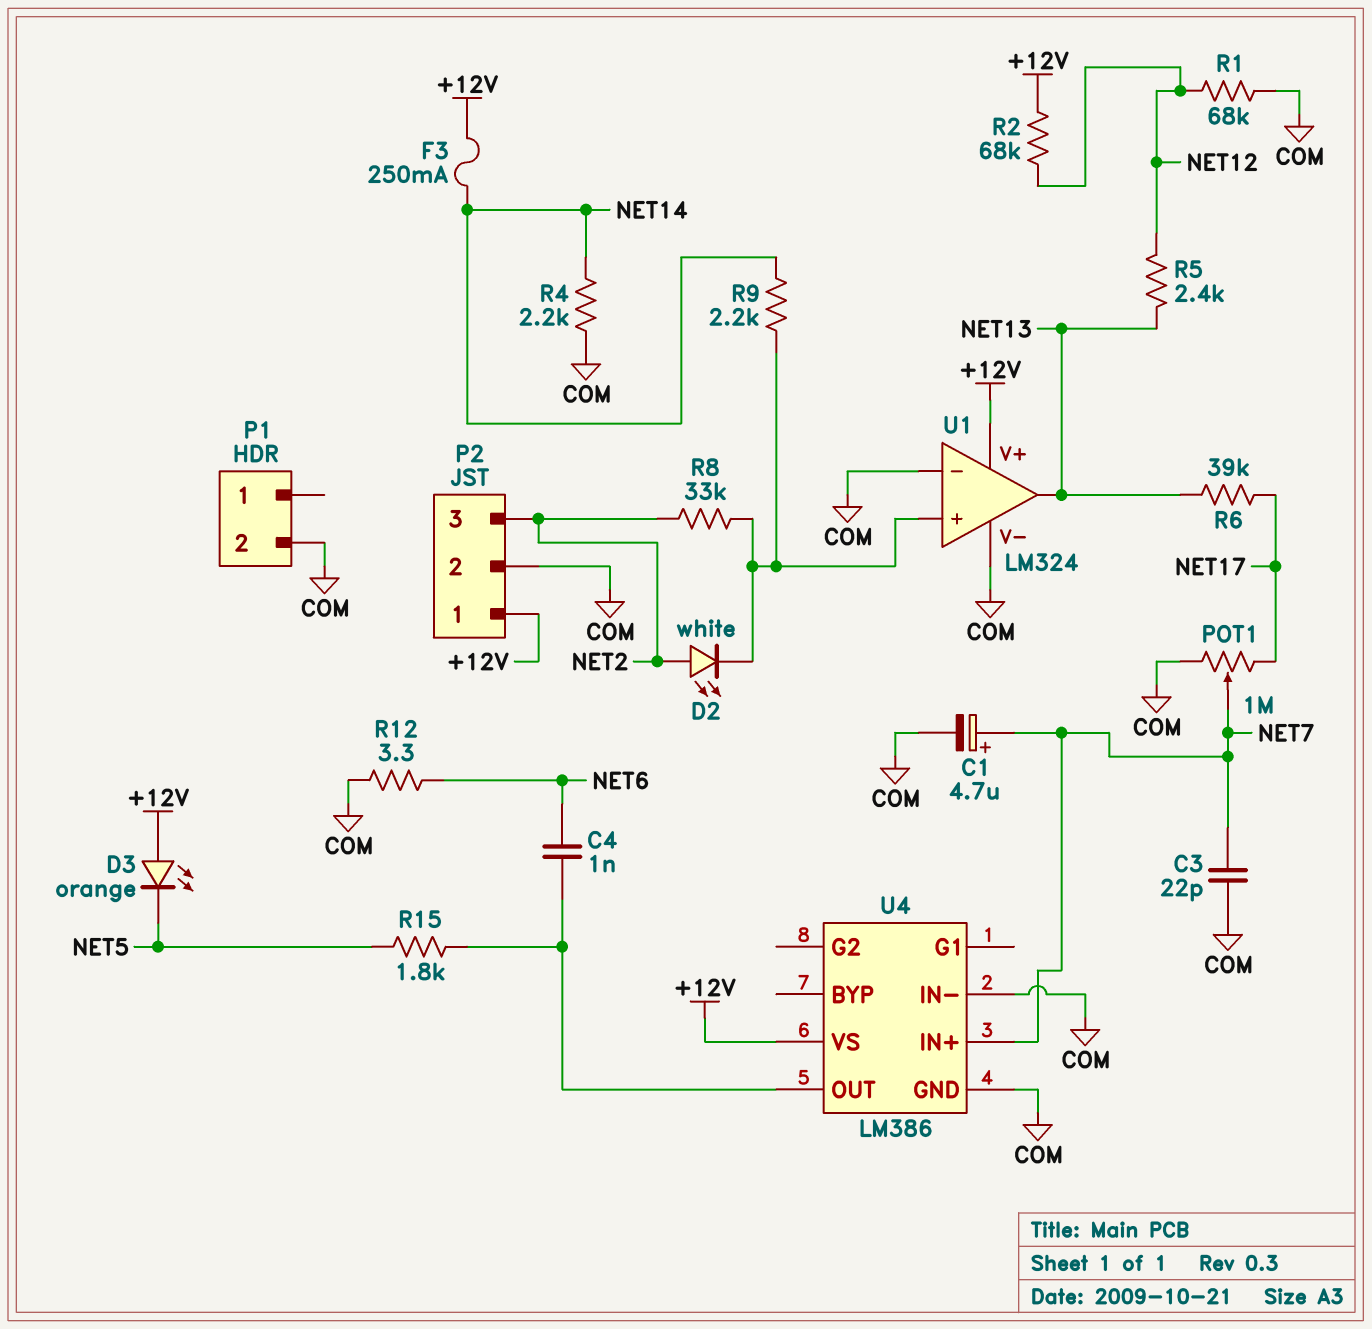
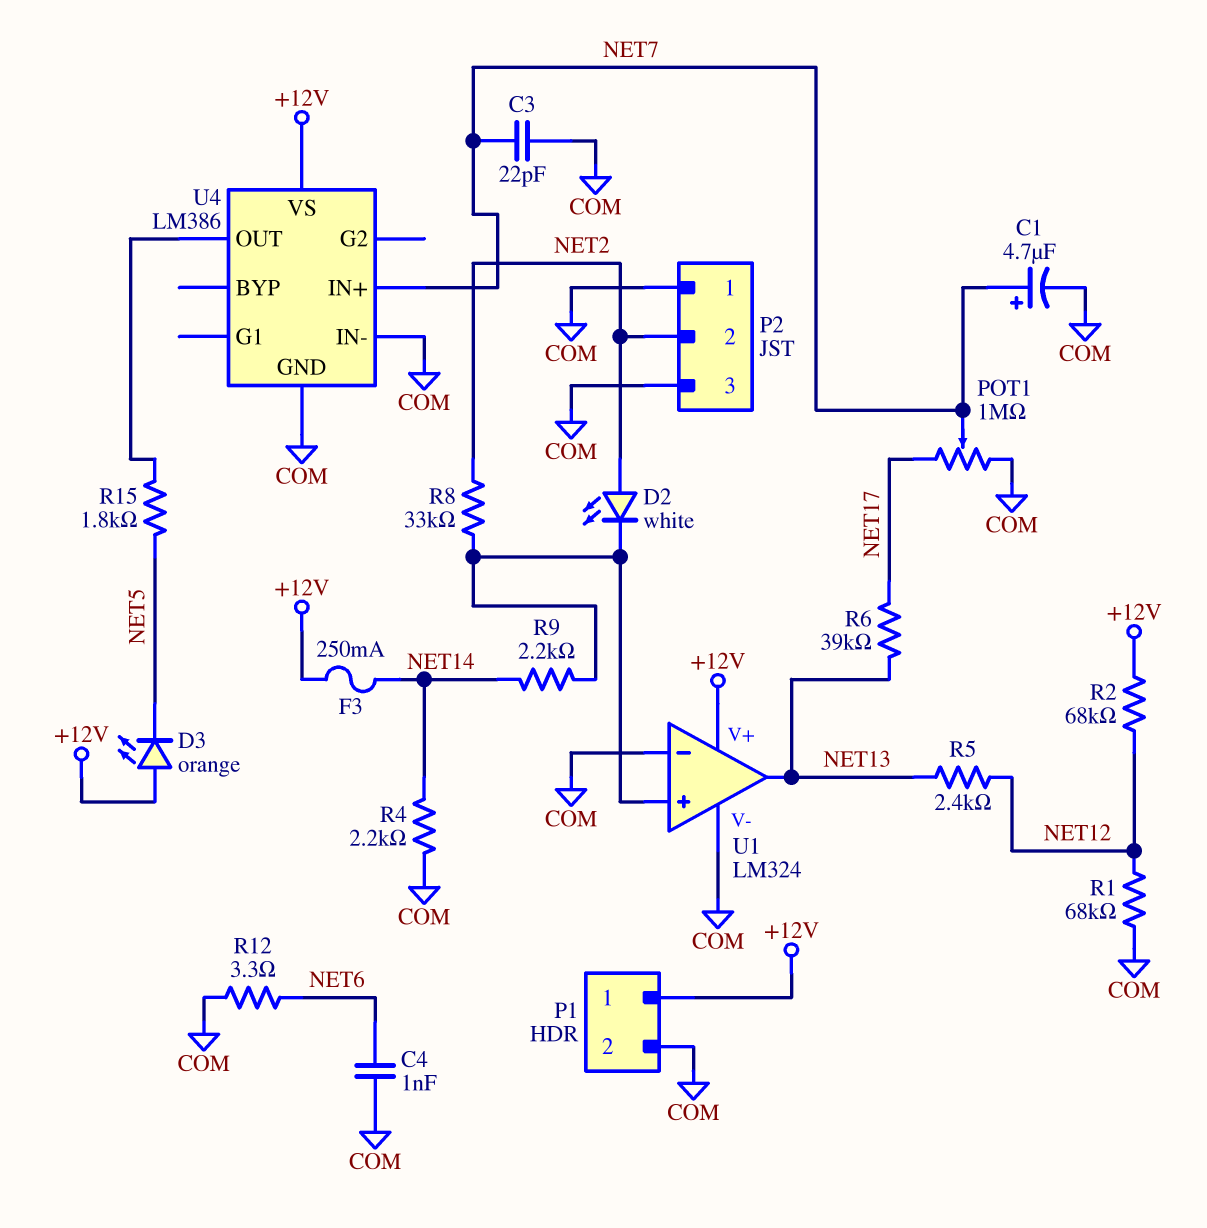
C4: 1nF (NET6, U4/OUT) -> 1nF (COM, NET6)
P1 pin 1: none -> +12V
P2 pin 1: +12V -> COM
P2 pin 2: COM -> NET2
P2 pin 3: NET2 -> COM

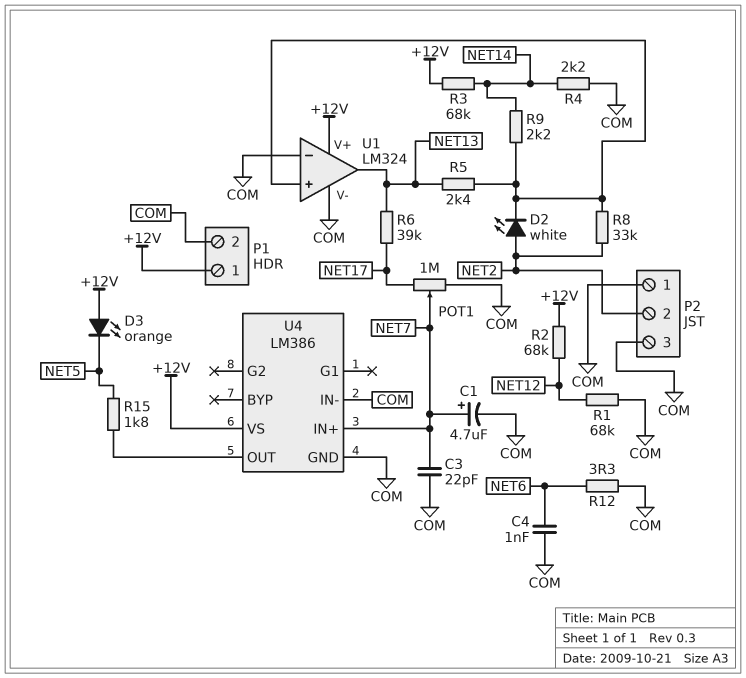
F3: 250mA (+12V, NET14) -> none
R3: none -> 68k (+12V, NET14)
R5: 2.4k (NET12, NET13) -> 2.4k (NET13, U1/in+)

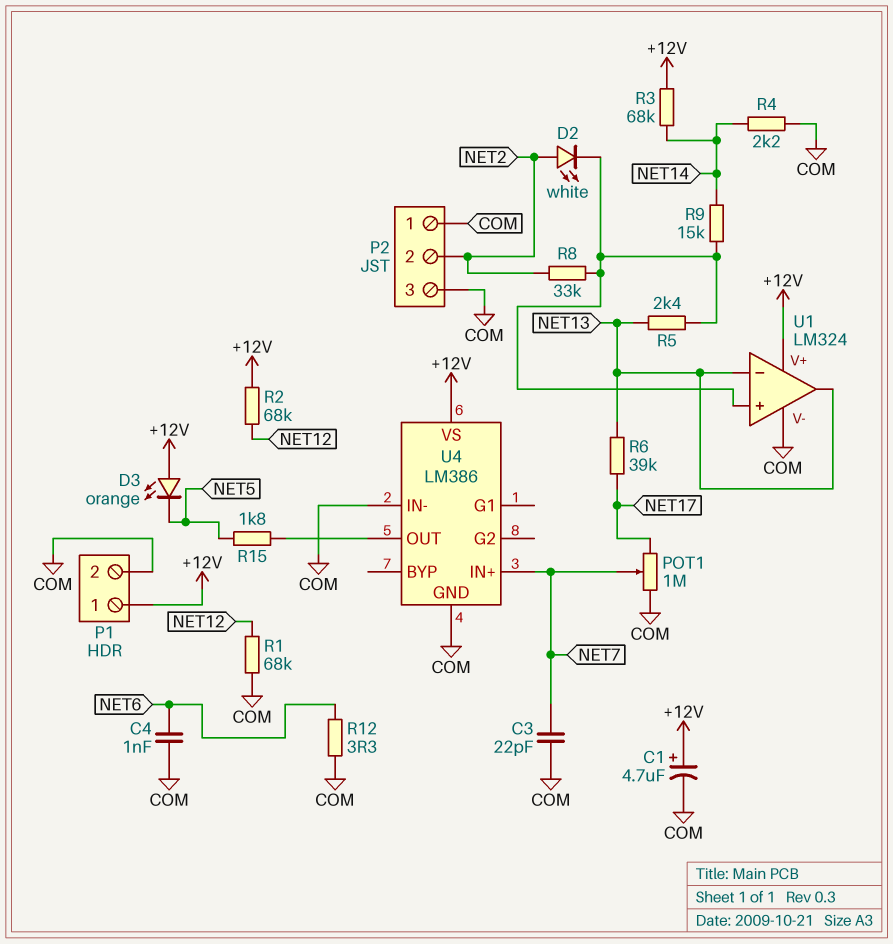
C1: 4.7uF (plus NET7, minus COM) -> 4.7uF (plus +12V, minus COM)
R9: 2.2k (NET14, U1/in+) -> 15k (NET14, U1/in+)
U1 pin in-: COM -> NET13

